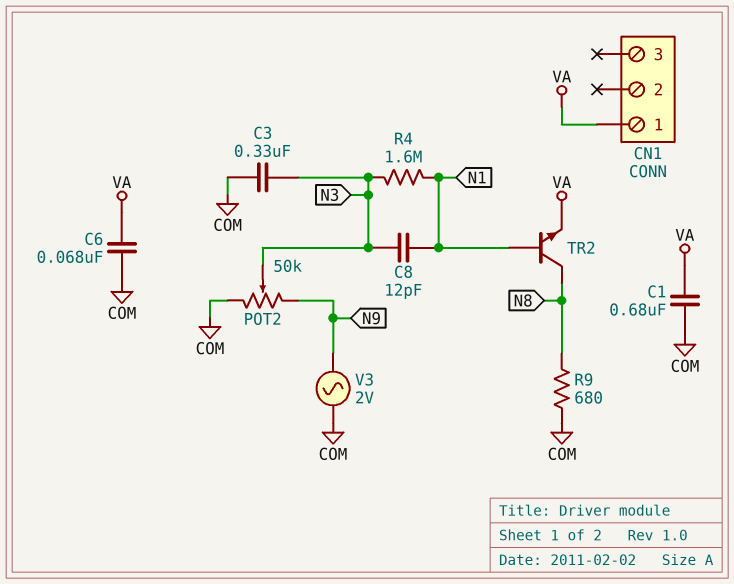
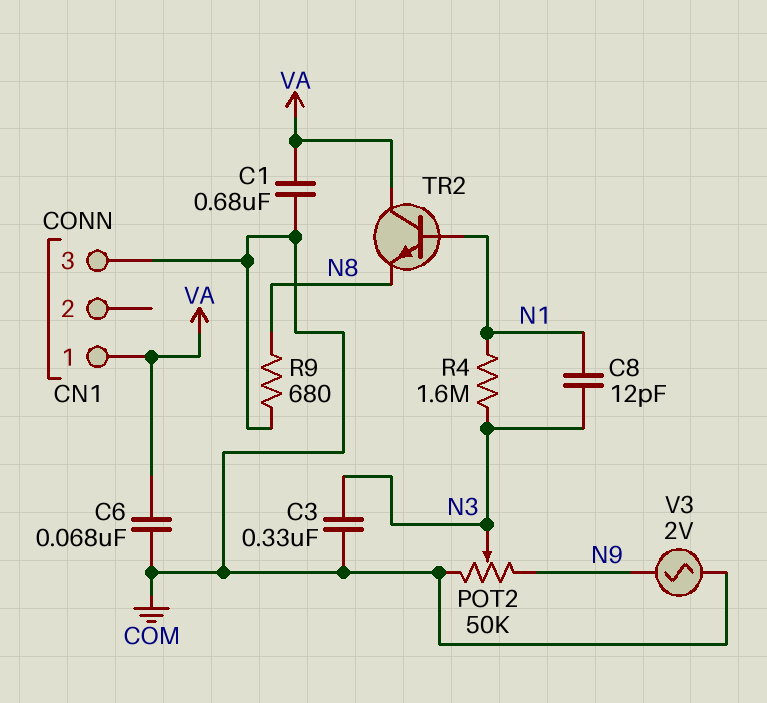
CN1 pin 3: none -> COM
TR2: NPN (B N1, C N8, E VA) -> NPN (B N1, C VA, E N8)

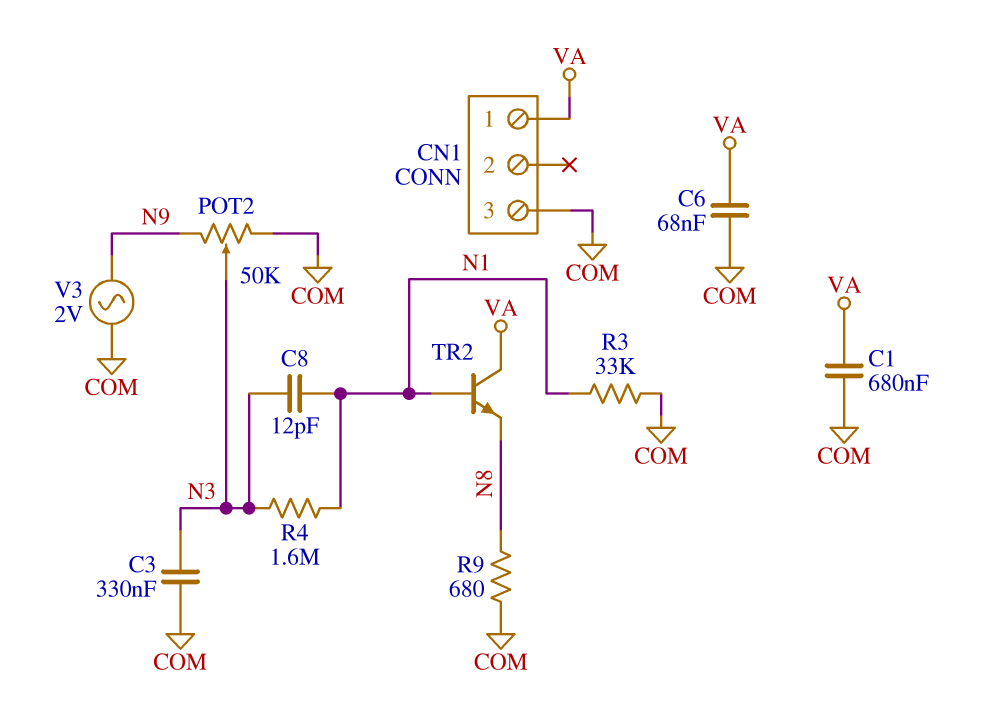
R3: none -> 33k (COM, N1)

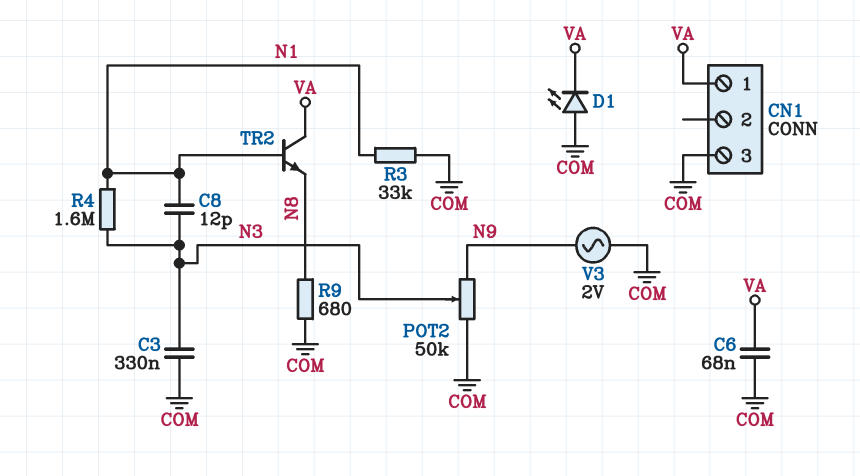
C1: 680nF (COM, VA) -> none
D1: none -> LED (A COM, K VA)

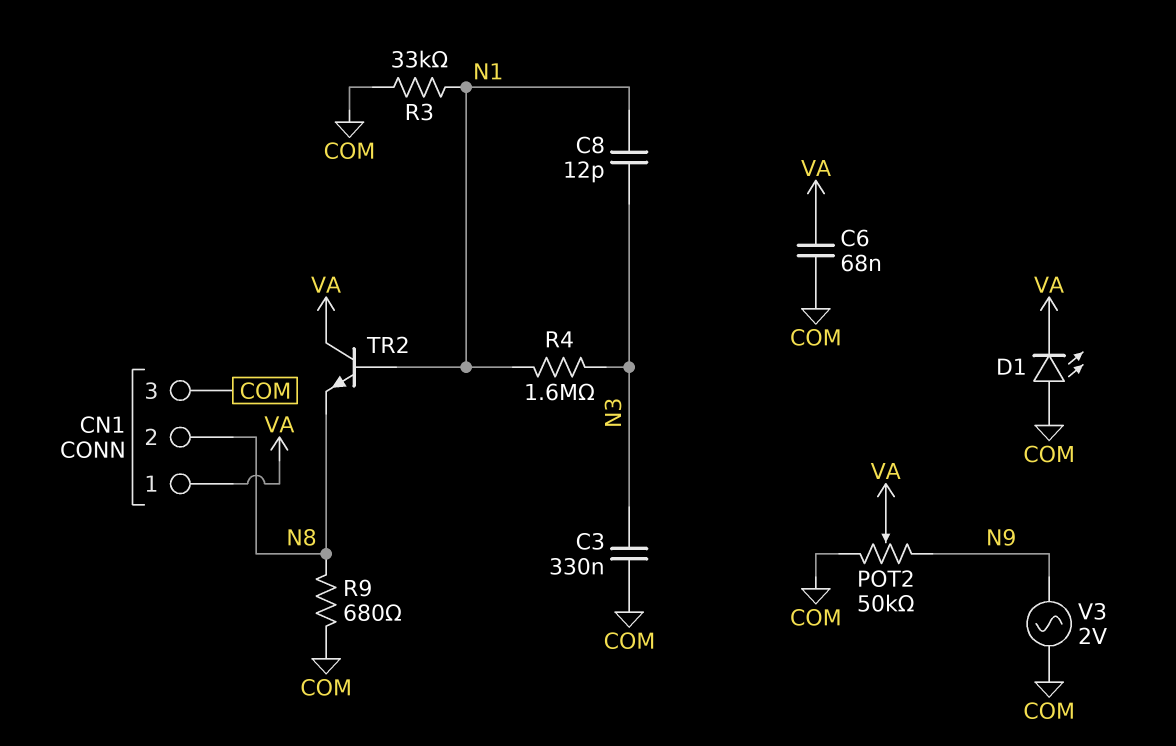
CN1 pin 2: none -> N8
POT2: 50k (COM, N9, wiper N3) -> 50k (COM, N9, wiper VA)

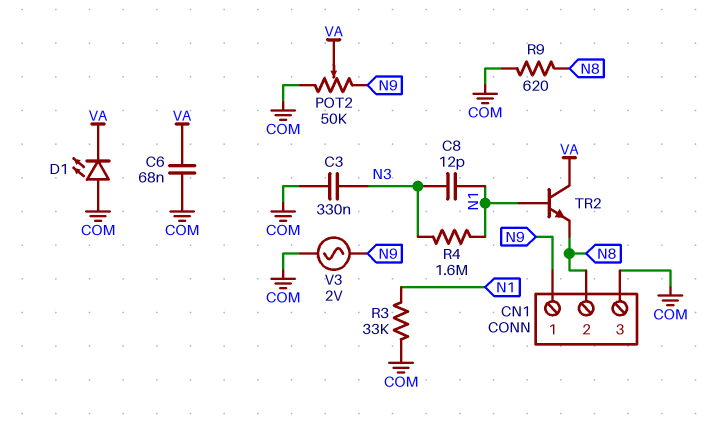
CN1 pin 1: VA -> N9
R9: 680 (COM, N8) -> 620 (COM, N8)

